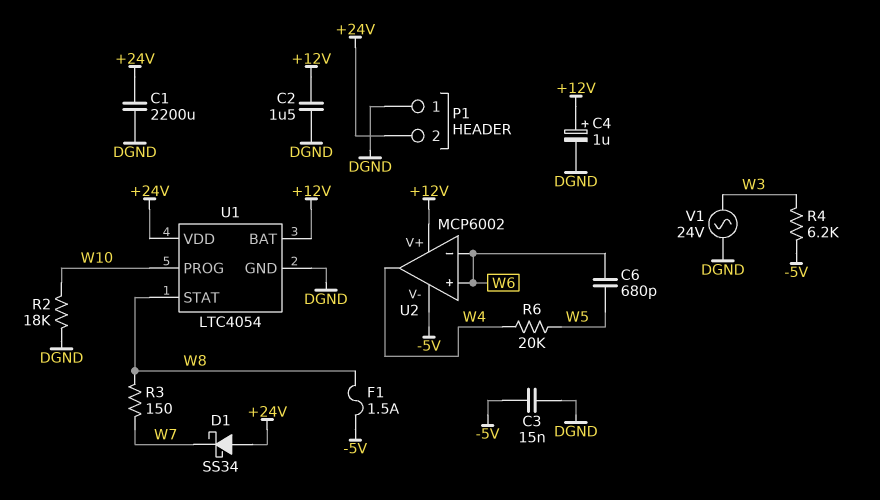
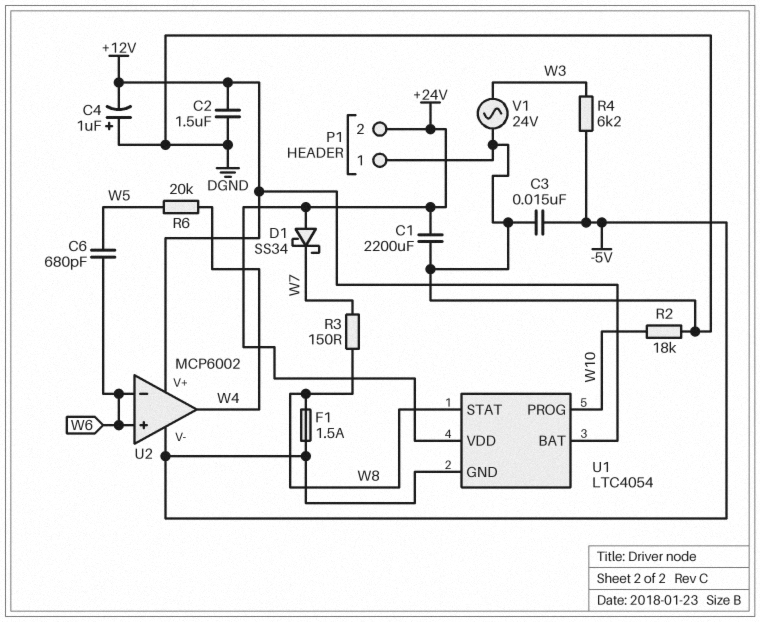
C4: 1uF (plus +12V, minus DGND) -> 1uF (plus DGND, minus +12V)
U1 pin GND: DGND -> -5V

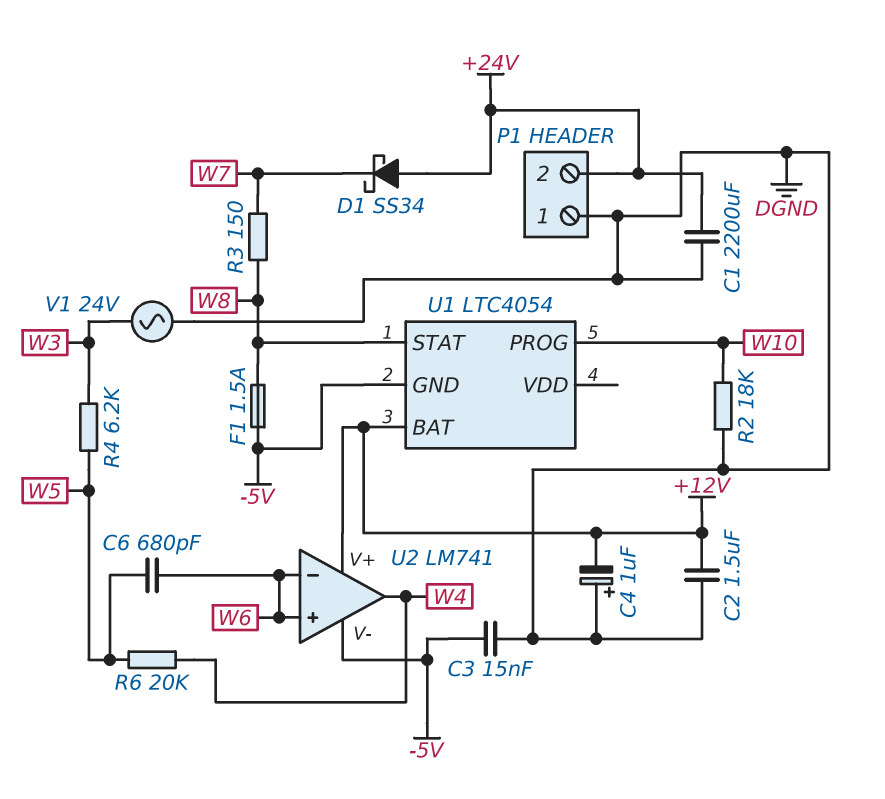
R4: 6.2k (-5V, W3) -> 6.2k (W3, W5)
U1 pin VDD: +24V -> none
U2: MCP6002 -> LM741

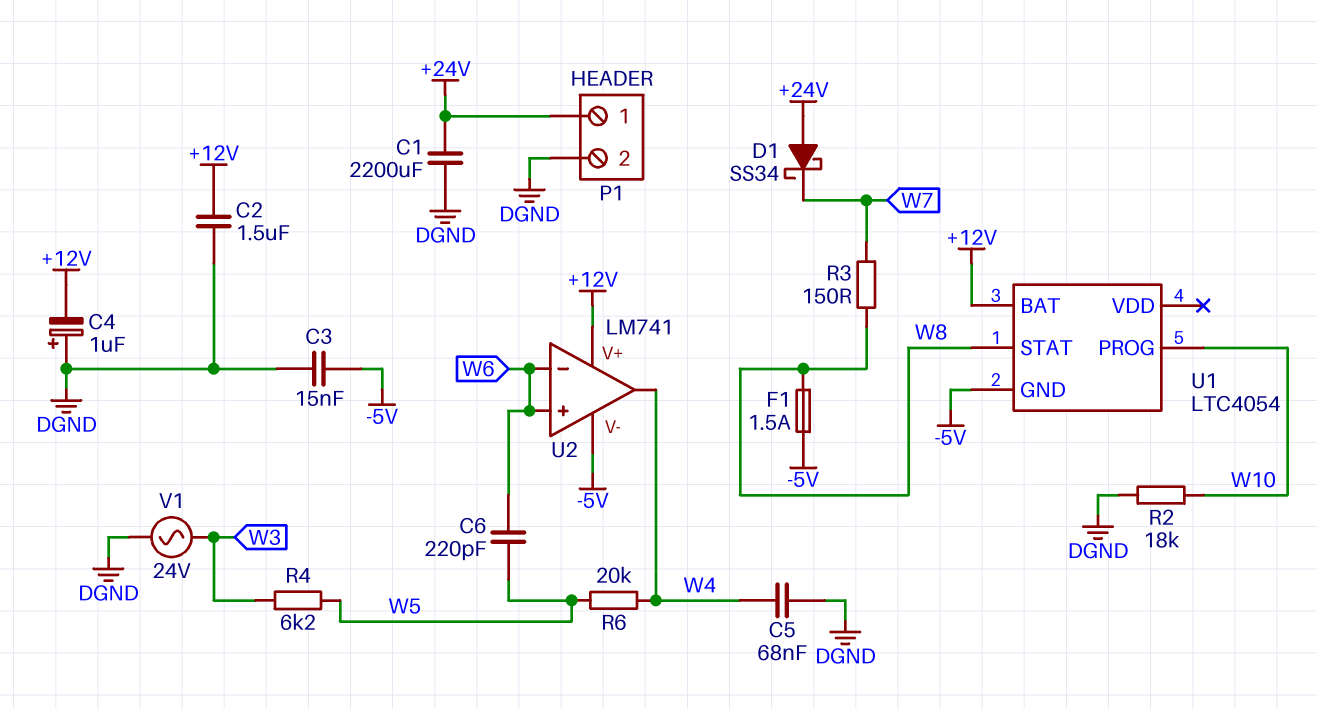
C5: none -> 68nF (DGND, W4)
C6: 680pF (W5, W6) -> 220pF (W5, W6)
P1 pin 1: DGND -> +24V
P1 pin 2: +24V -> DGND

